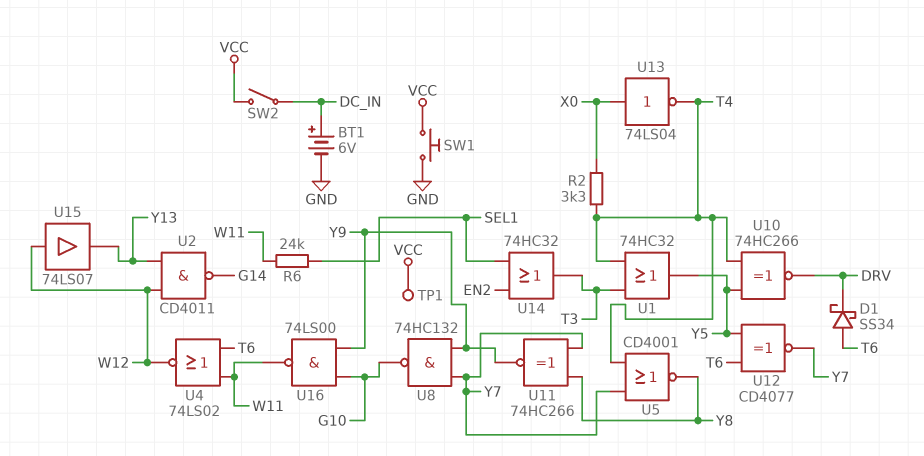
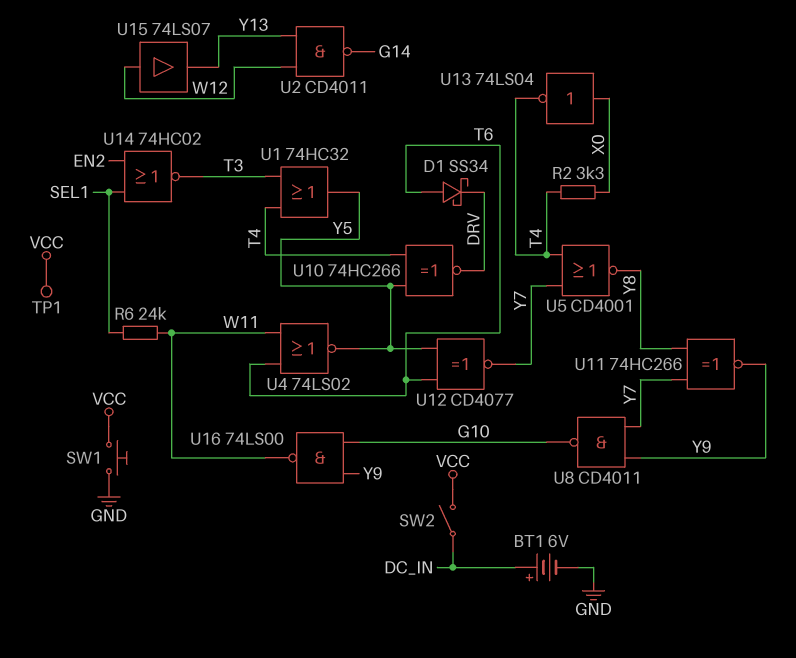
U4: NOR 74LS02 (in T6, in W11, out W12) -> NOR 74LS02 (in T6, in W11, out Y5)
U8: NAND 74HC132 (in Y7, in Y9, out G10) -> NAND CD4011 (in Y7, in Y9, out G10)
U14: OR 74HC32 (in EN2, in SEL1, out T3) -> NOR 74HC02 (in EN2, in SEL1, out T3)

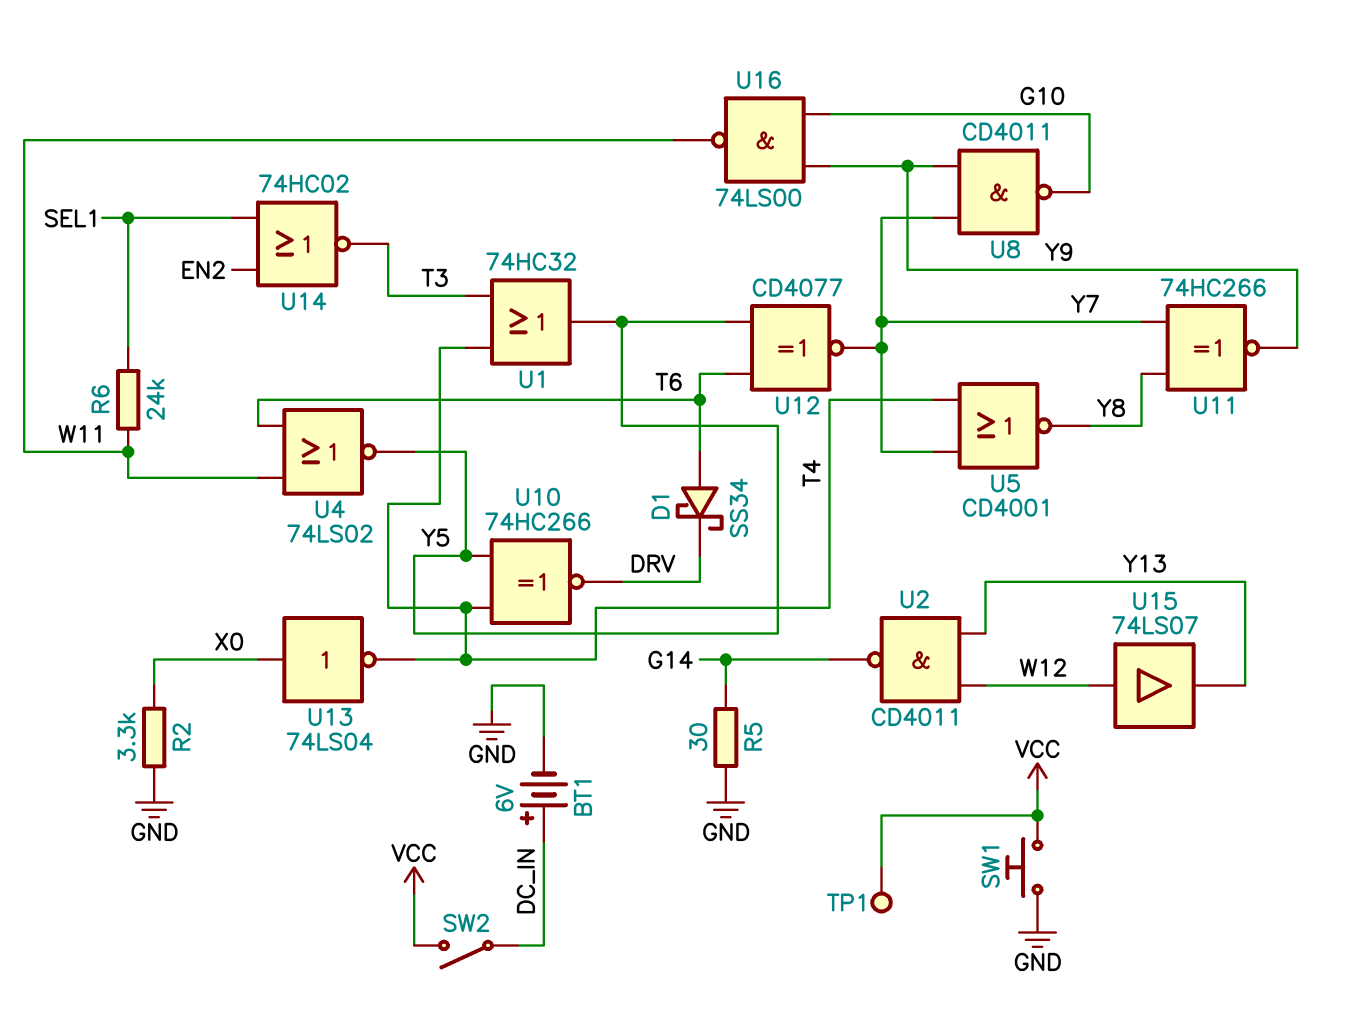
R2: 3.3k (T4, X0) -> 3.3k (GND, X0)
R5: none -> 30 (G14, GND)

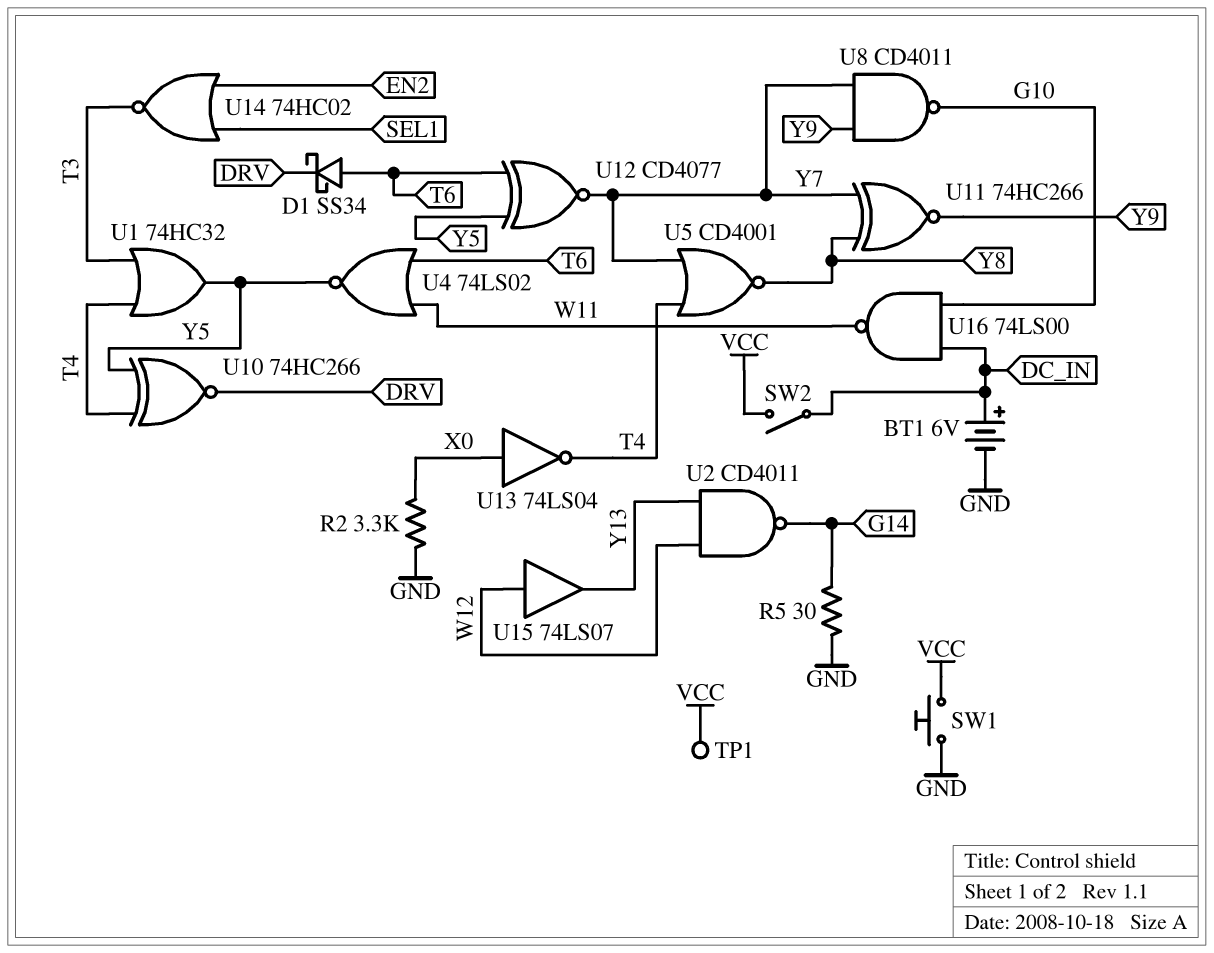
R6: 24k (SEL1, W11) -> none
U16: NAND 74LS00 (in G10, in Y9, out W11) -> NAND 74LS00 (in DC_IN, in G10, out W11)

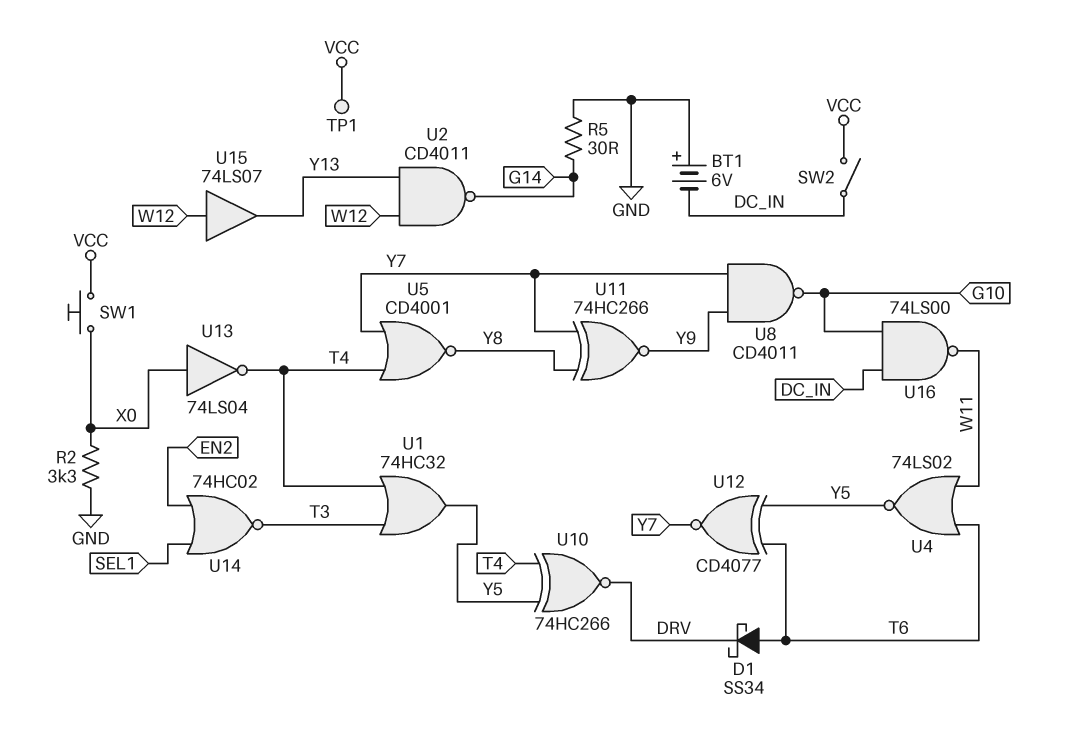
BT1: 6V (plus DC_IN, minus GND) -> 6V (plus GND, minus DC_IN)
SW1: button (GND, VCC) -> button (VCC, X0)

